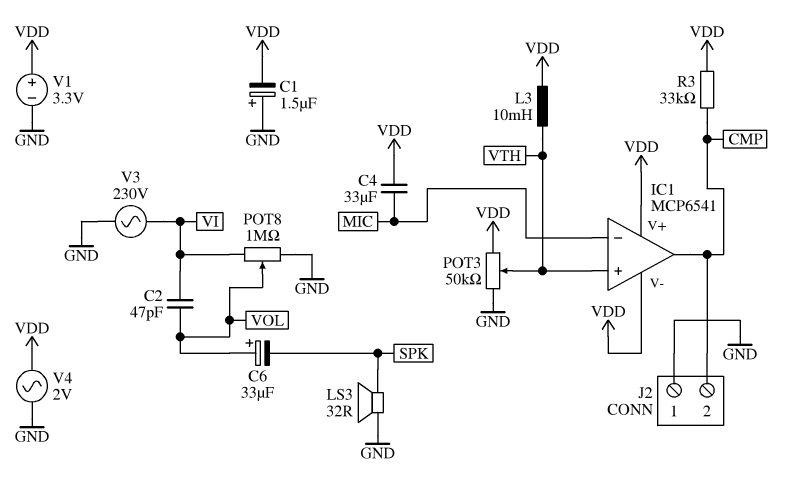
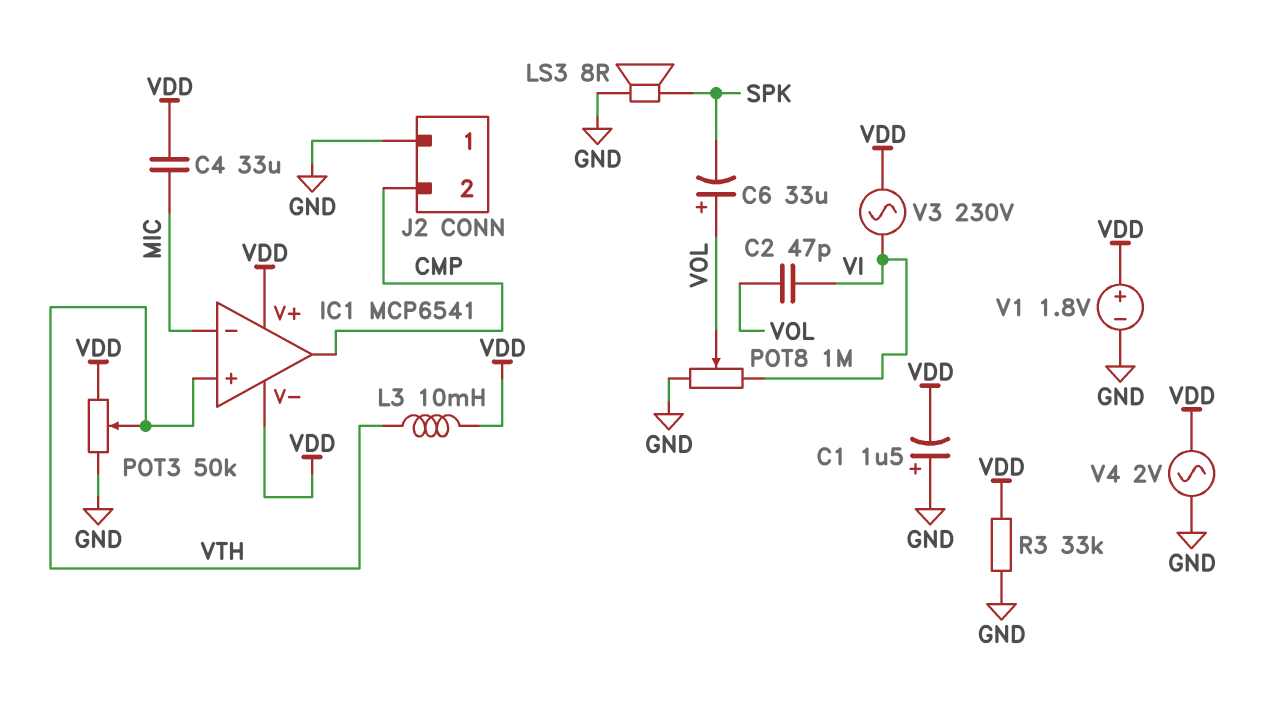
LS3: speaker 32R (GND, SPK) -> speaker 8R (GND, SPK)
R3: 33k (CMP, VDD) -> 33k (GND, VDD)
V1: 3.3V (plus VDD, minus GND) -> 1.8V (plus VDD, minus GND)
V3: AC 230V (GND, VI) -> AC 230V (VDD, VI)

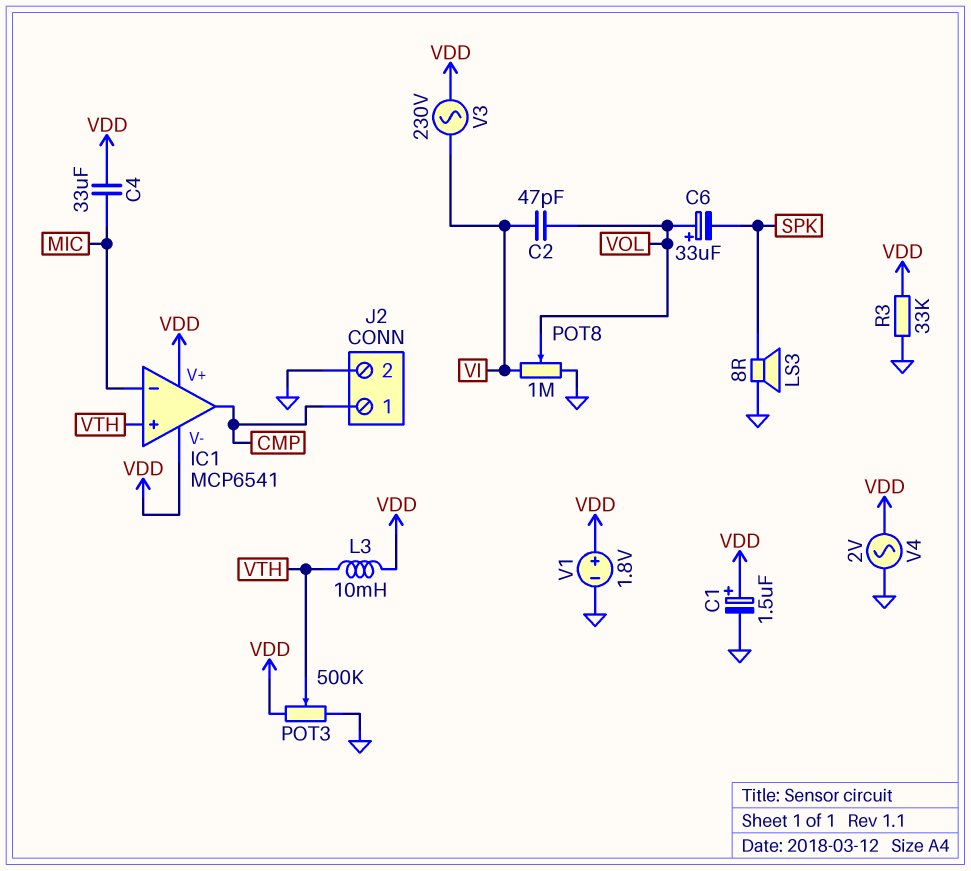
C1: 1.5uF (plus GND, minus VDD) -> 1.5uF (plus VDD, minus GND)
J2 pin 1: GND -> CMP
J2 pin 2: CMP -> GND
POT3: 50k (GND, VDD, wiper VTH) -> 500k (GND, VDD, wiper VTH)

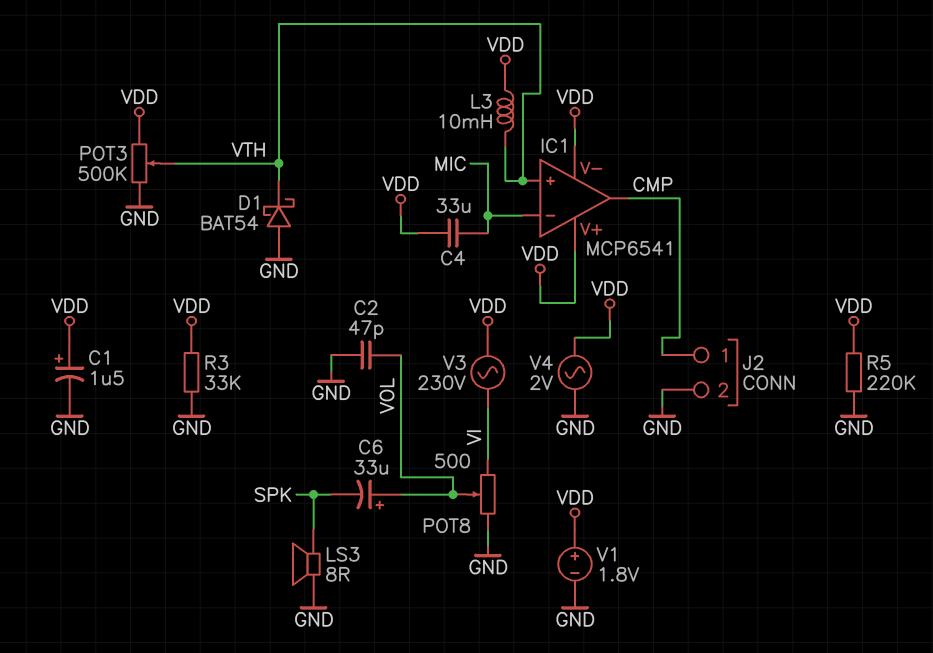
C2: 47pF (VI, VOL) -> 47pF (GND, VOL)
D1: none -> schottky BAT54 (A GND, K VTH)
POT8: 1M (GND, VI, wiper VOL) -> 500 (GND, VI, wiper VOL)
R5: none -> 220k (GND, VDD)

